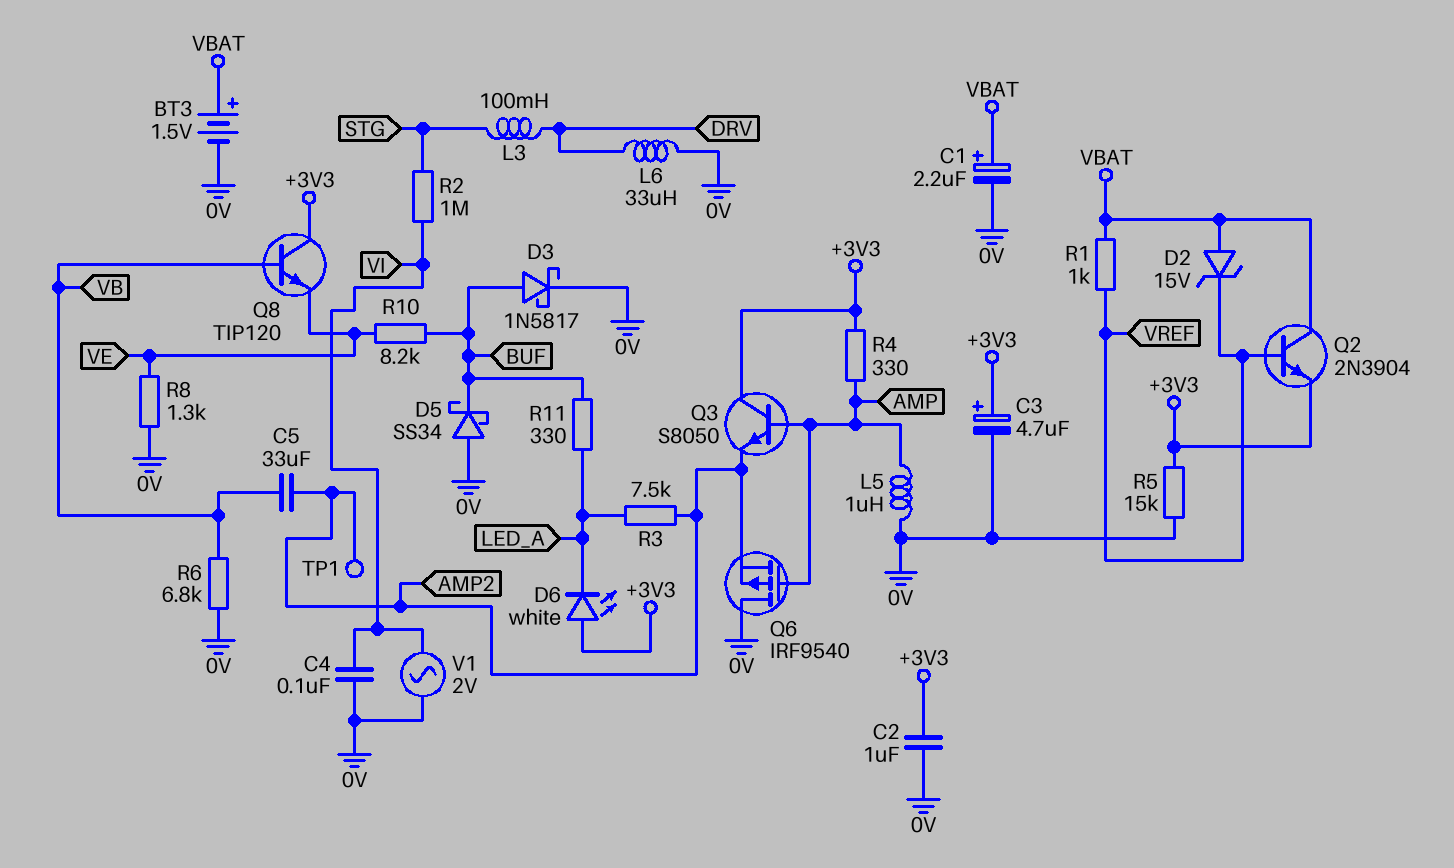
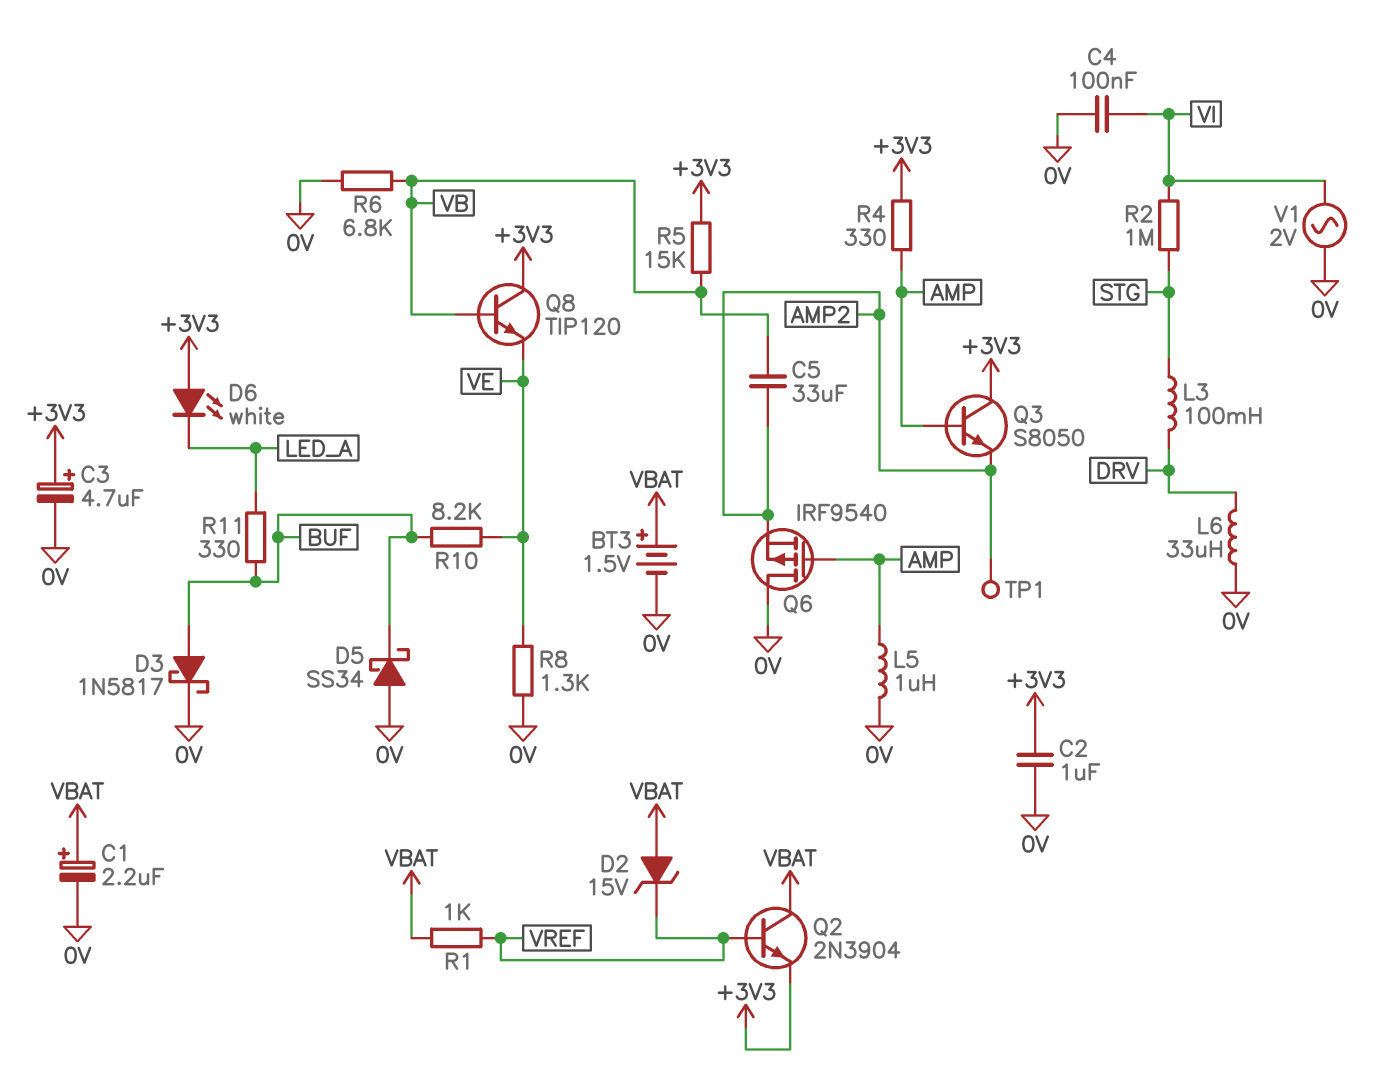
R3: 7.5k (AMP2, LED_A) -> none
R5: 15k (+3V3, 0V) -> 15k (+3V3, VB)

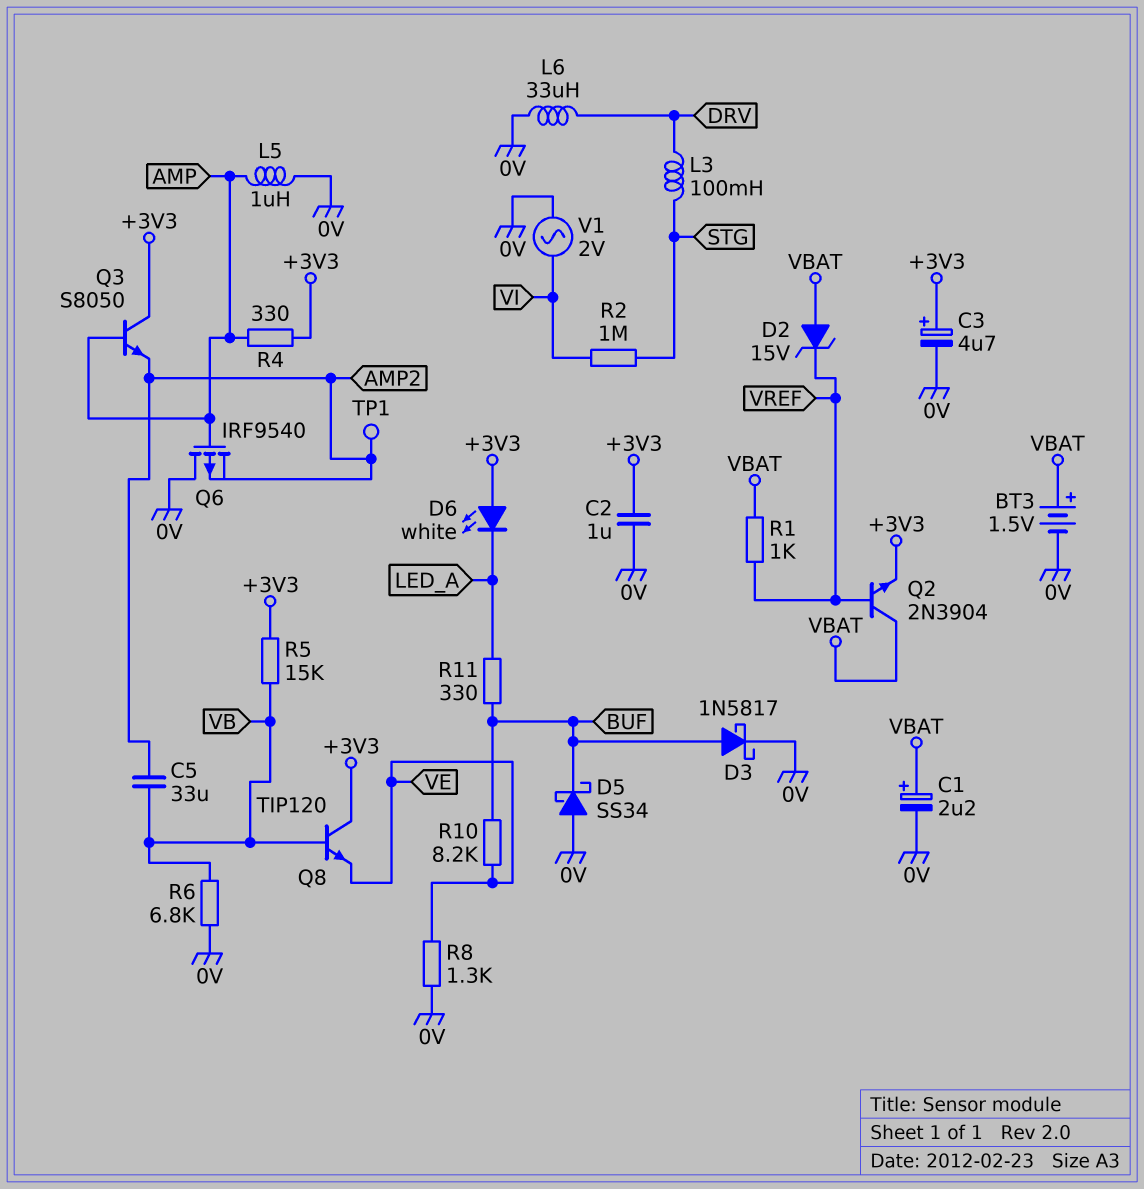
C4: 100nF (0V, VI) -> none

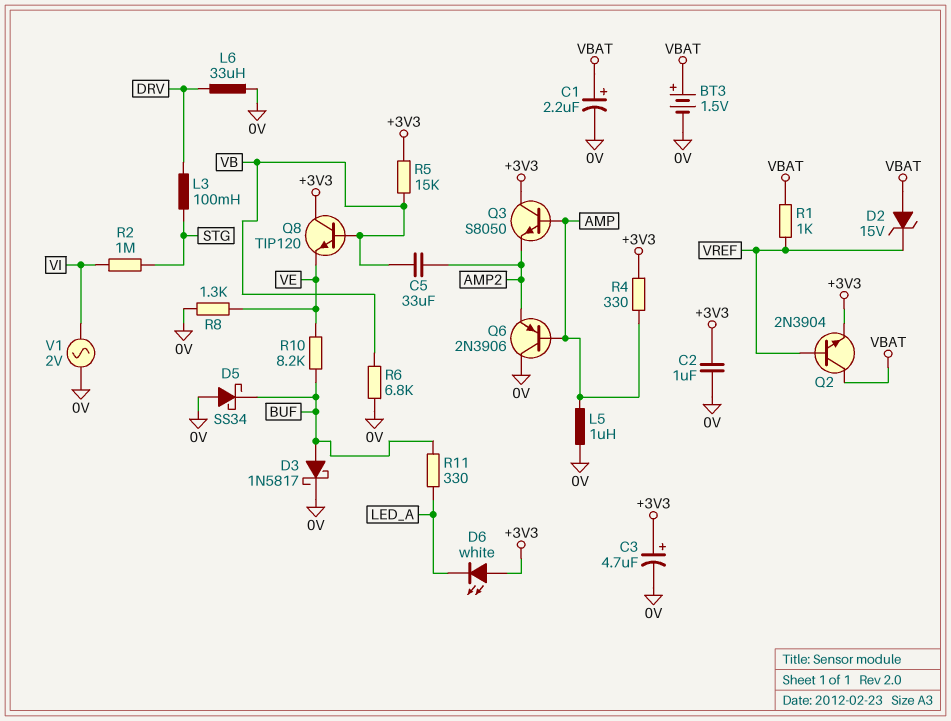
Q6: PMOS IRF9540 (G AMP, D 0V, S AMP2) -> PNP 2N3906 (B AMP, C 0V, E AMP2)
TP1: test point (AMP2) -> none

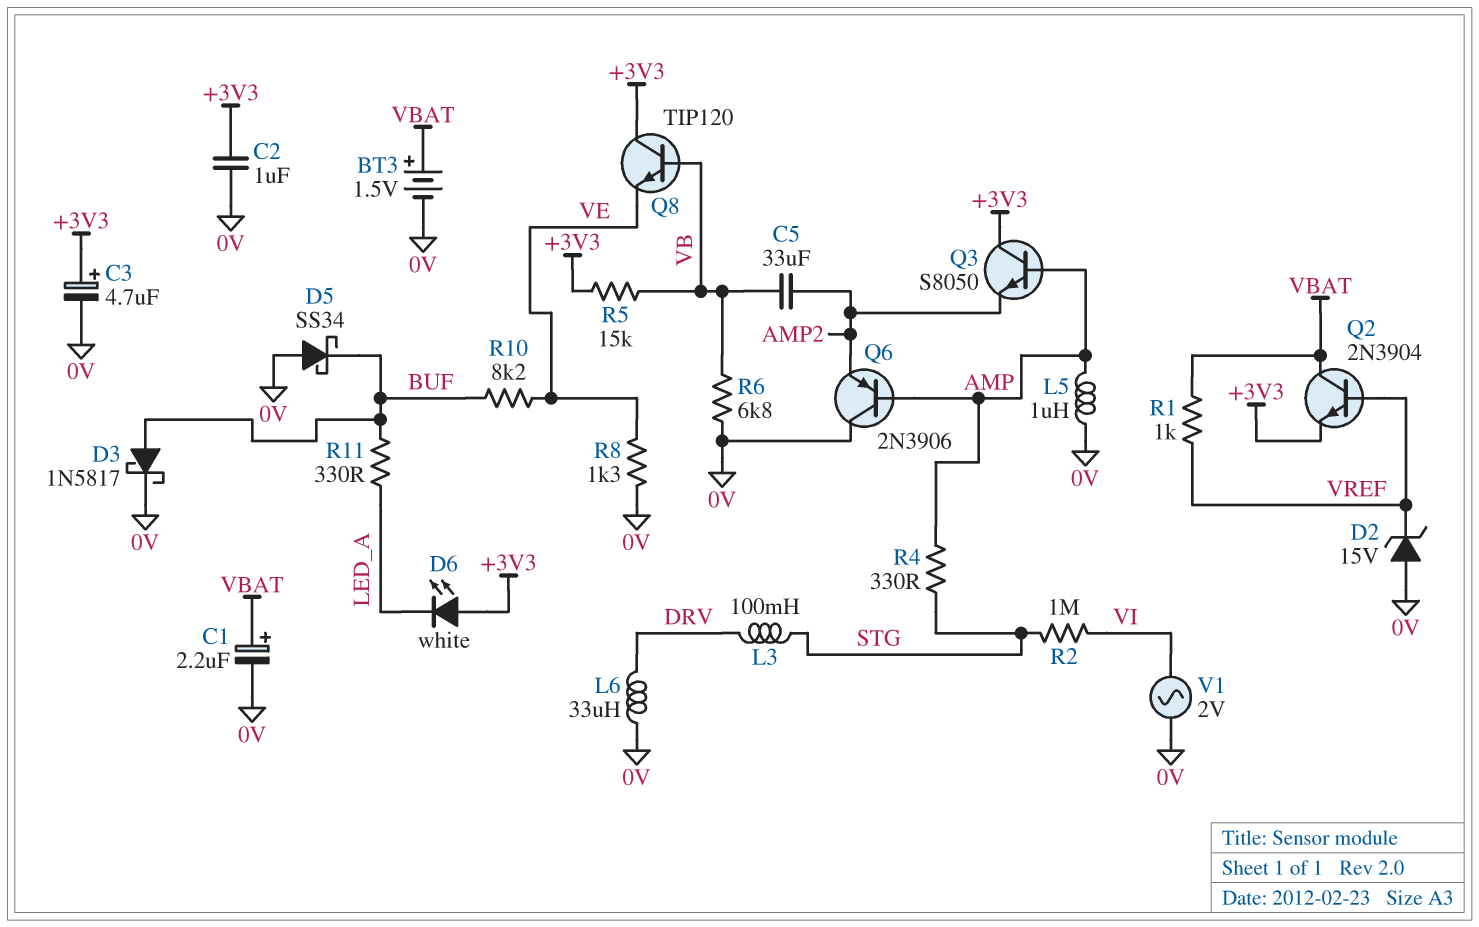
D2: zener 15V (A VBAT, K VREF) -> zener 15V (A 0V, K VREF)
R4: 330 (+3V3, AMP) -> 330 (AMP, STG)

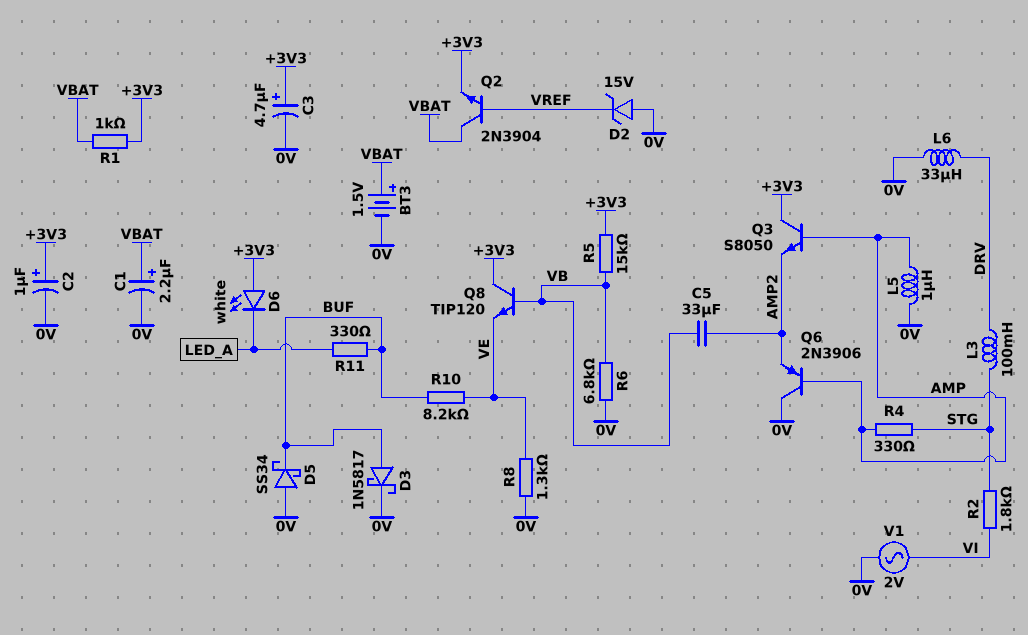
C2: 1uF (+3V3, 0V) -> 1uF (plus +3V3, minus 0V)
R1: 1k (VBAT, VREF) -> 1k (+3V3, VBAT)
R2: 1M (STG, VI) -> 1.8k (STG, VI)

